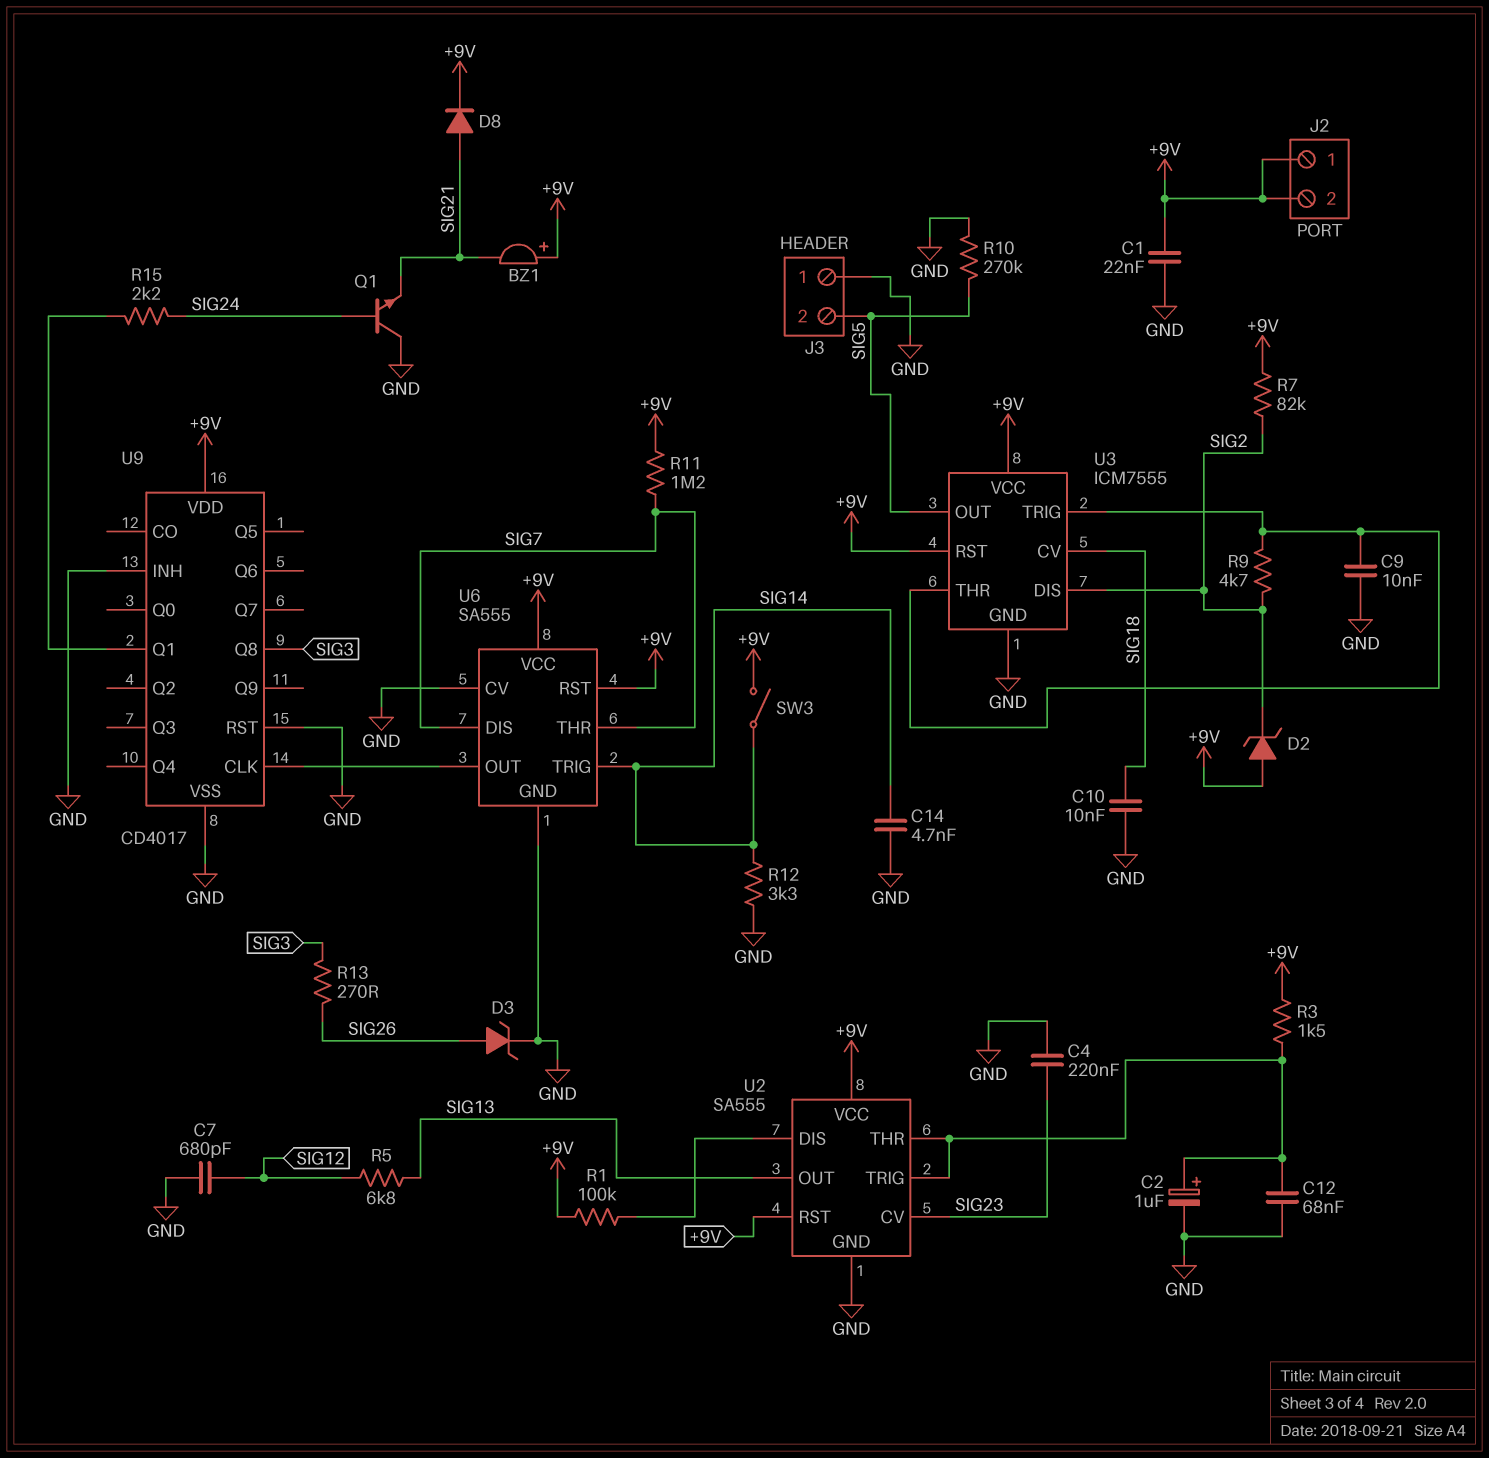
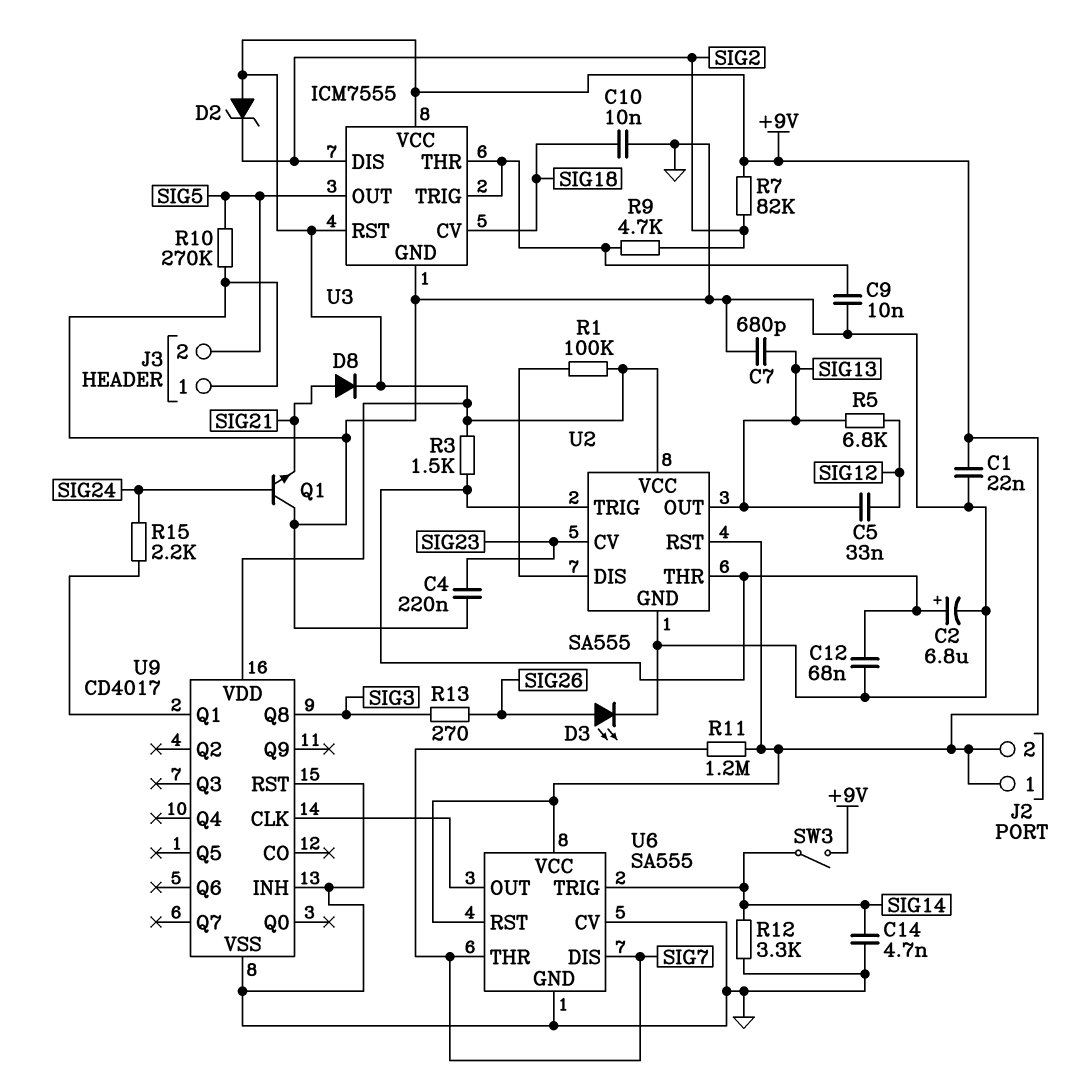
BZ1: buzzer (plus +9V, minus SIG21) -> none
C2: 1uF (plus U2/THR, minus GND) -> 6.8uF (plus U2/THR, minus GND)
C5: none -> 33nF (SIG12, SIG13)
C7: 680pF (GND, SIG12) -> 680pF (GND, SIG13)
D3: zener (A SIG26, K GND) -> LED (A SIG26, K GND)

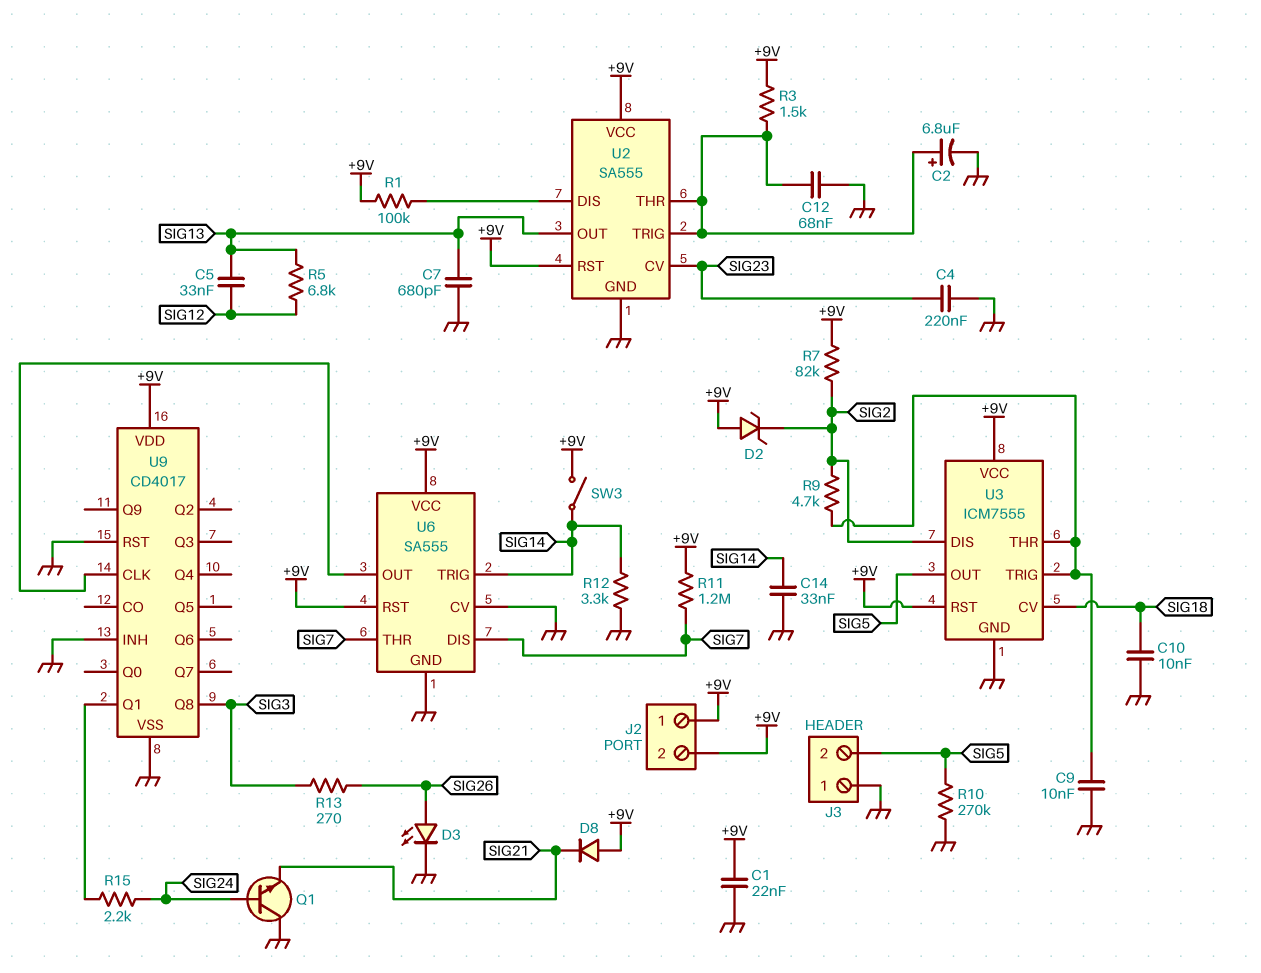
C14: 4.7nF (GND, SIG14) -> 33nF (GND, SIG14)
D8: diode (A SIG21, K +9V) -> diode (A +9V, K SIG21)

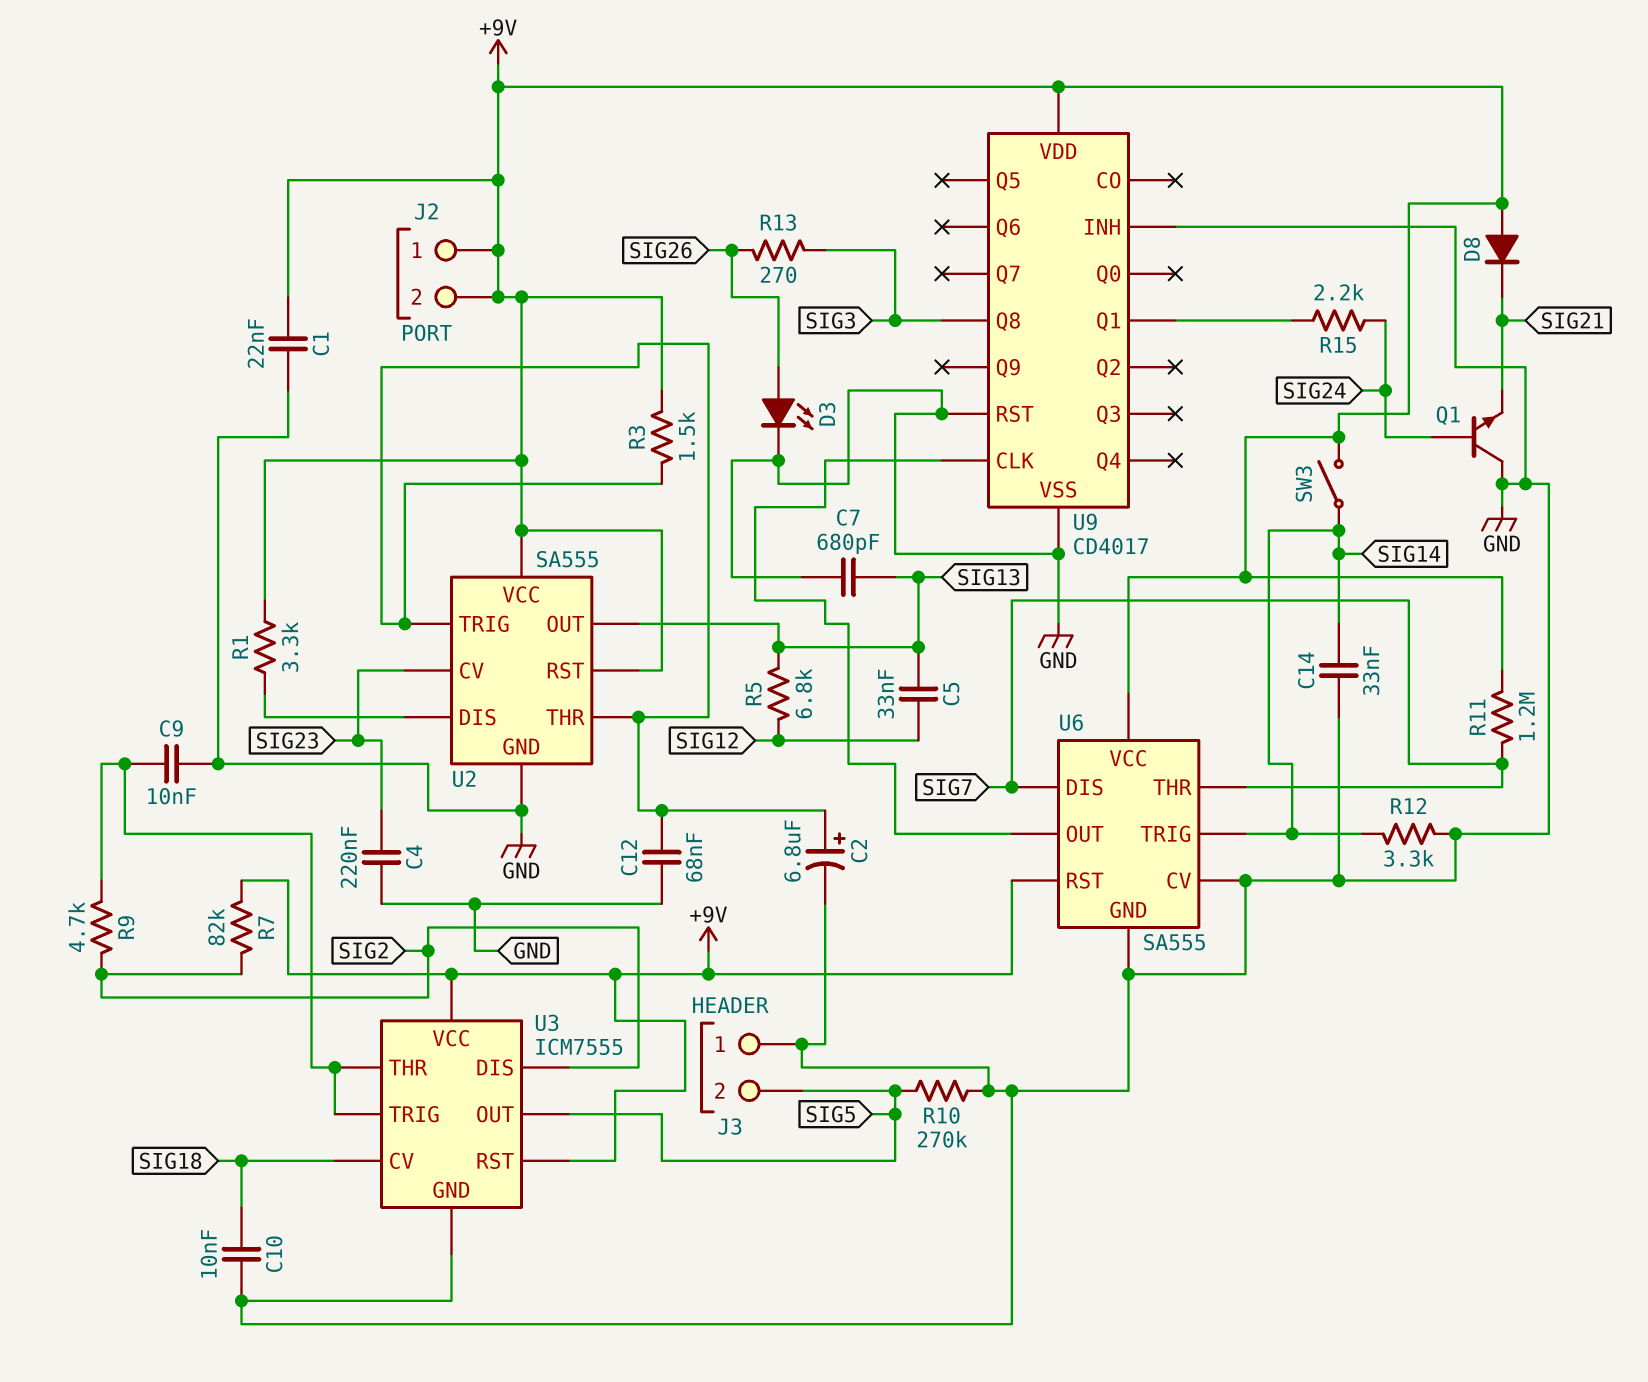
D2: zener (A +9V, K SIG2) -> none
R1: 100k (+9V, U2/DIS) -> 3.3k (+9V, U2/DIS)

